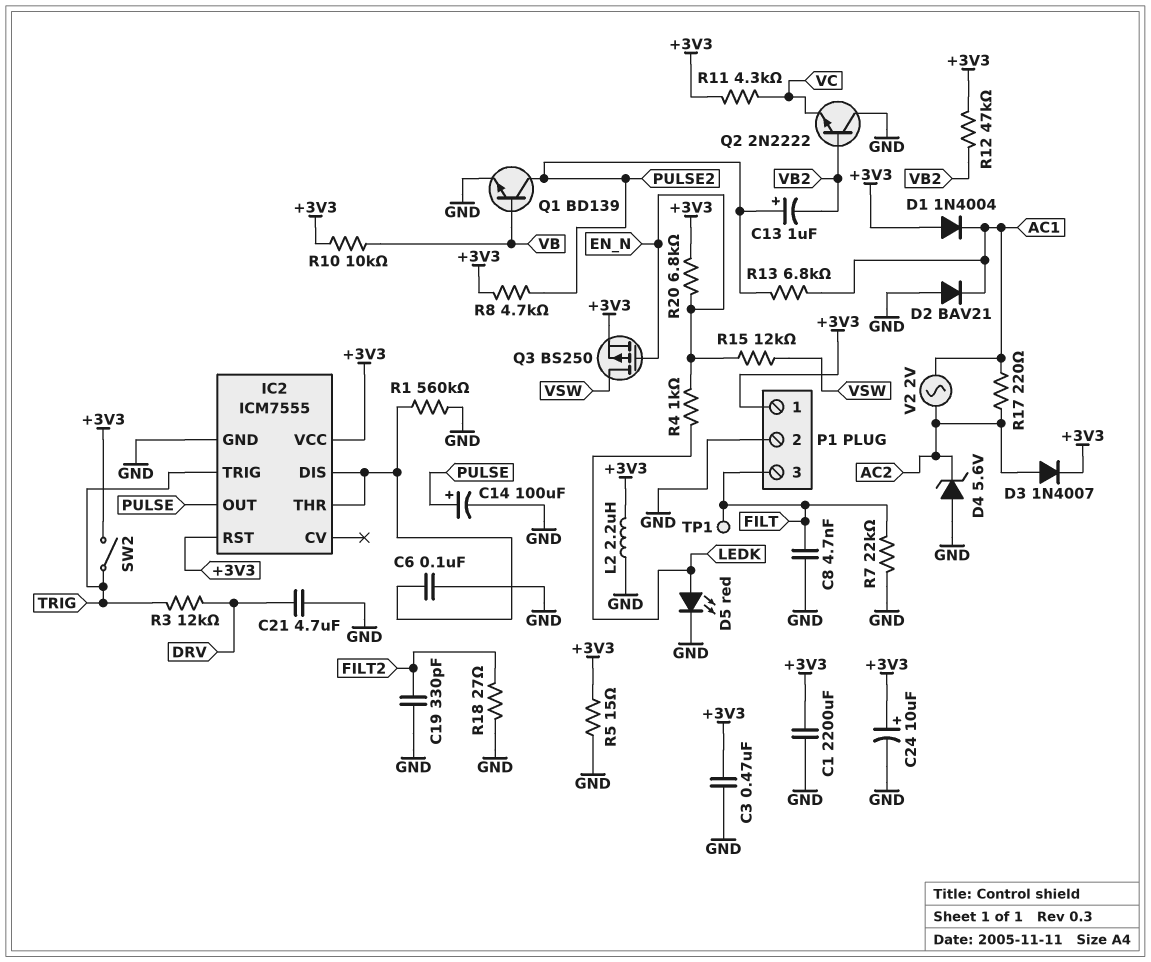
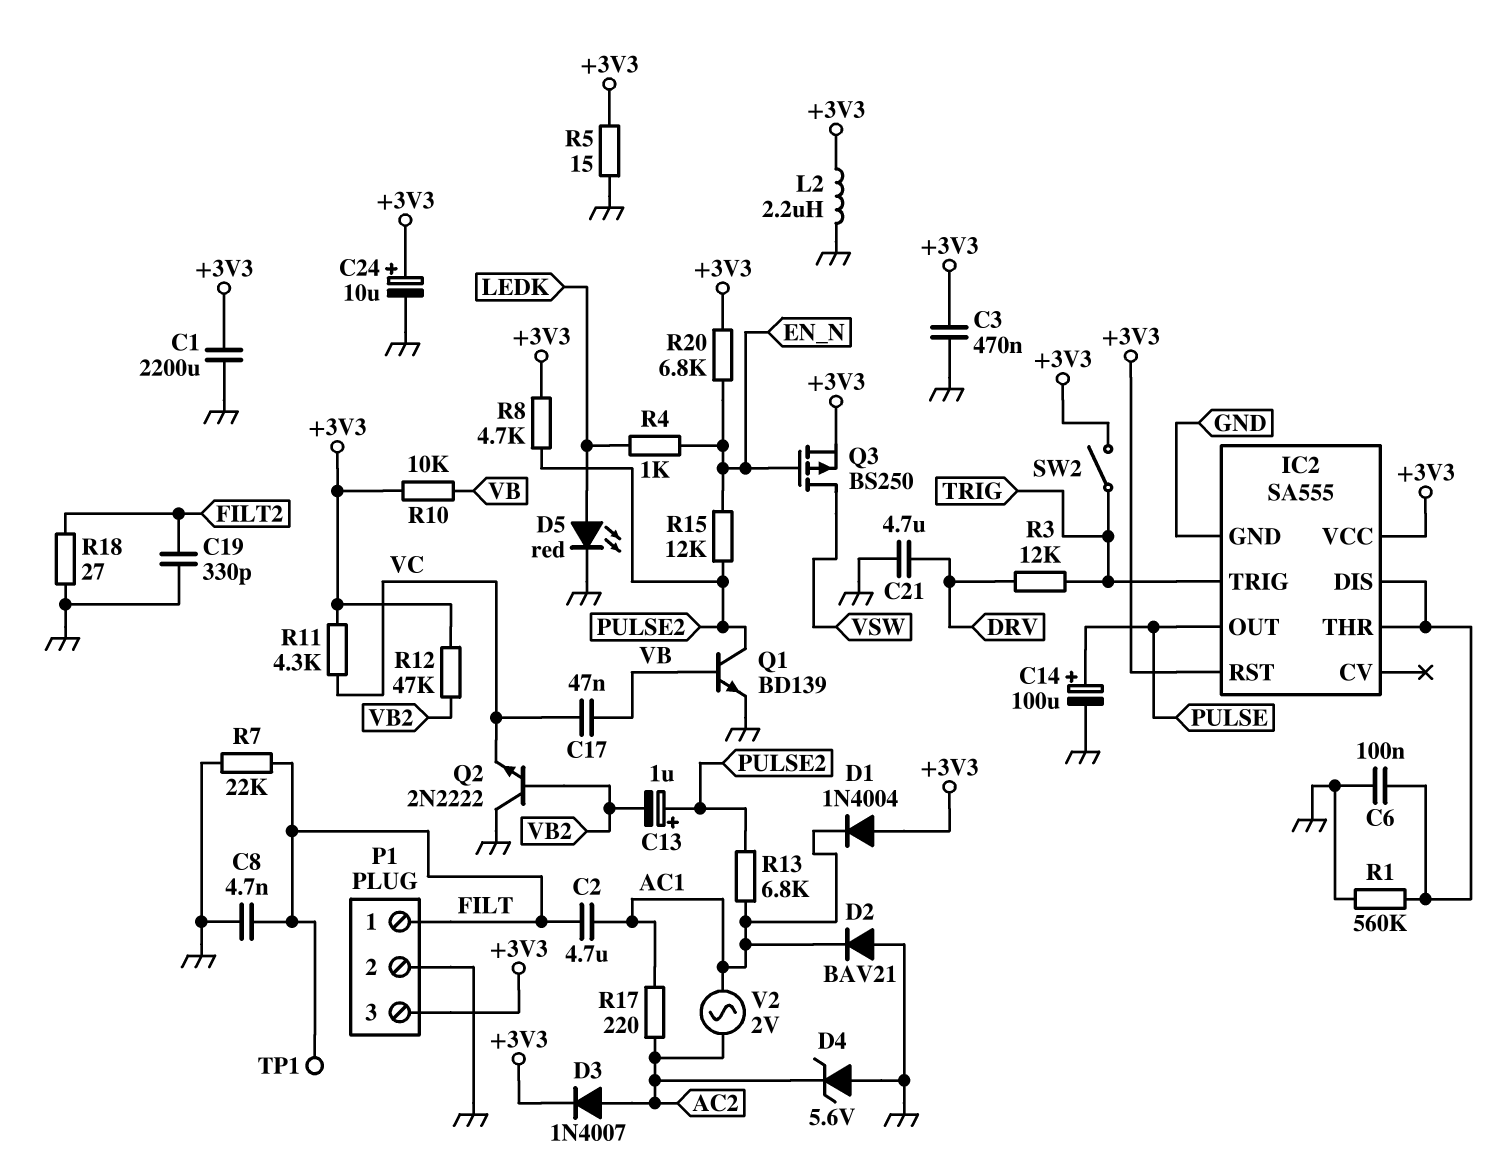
C2: none -> 4.7uF (AC1, FILT)
C17: none -> 47nF (VB, VC)
IC2: ICM7555 -> SA555
P1 pin 1: +3V3 -> FILT
P1 pin 3: FILT -> +3V3
R15: 12k (EN_N, VSW) -> 12k (EN_N, PULSE2)

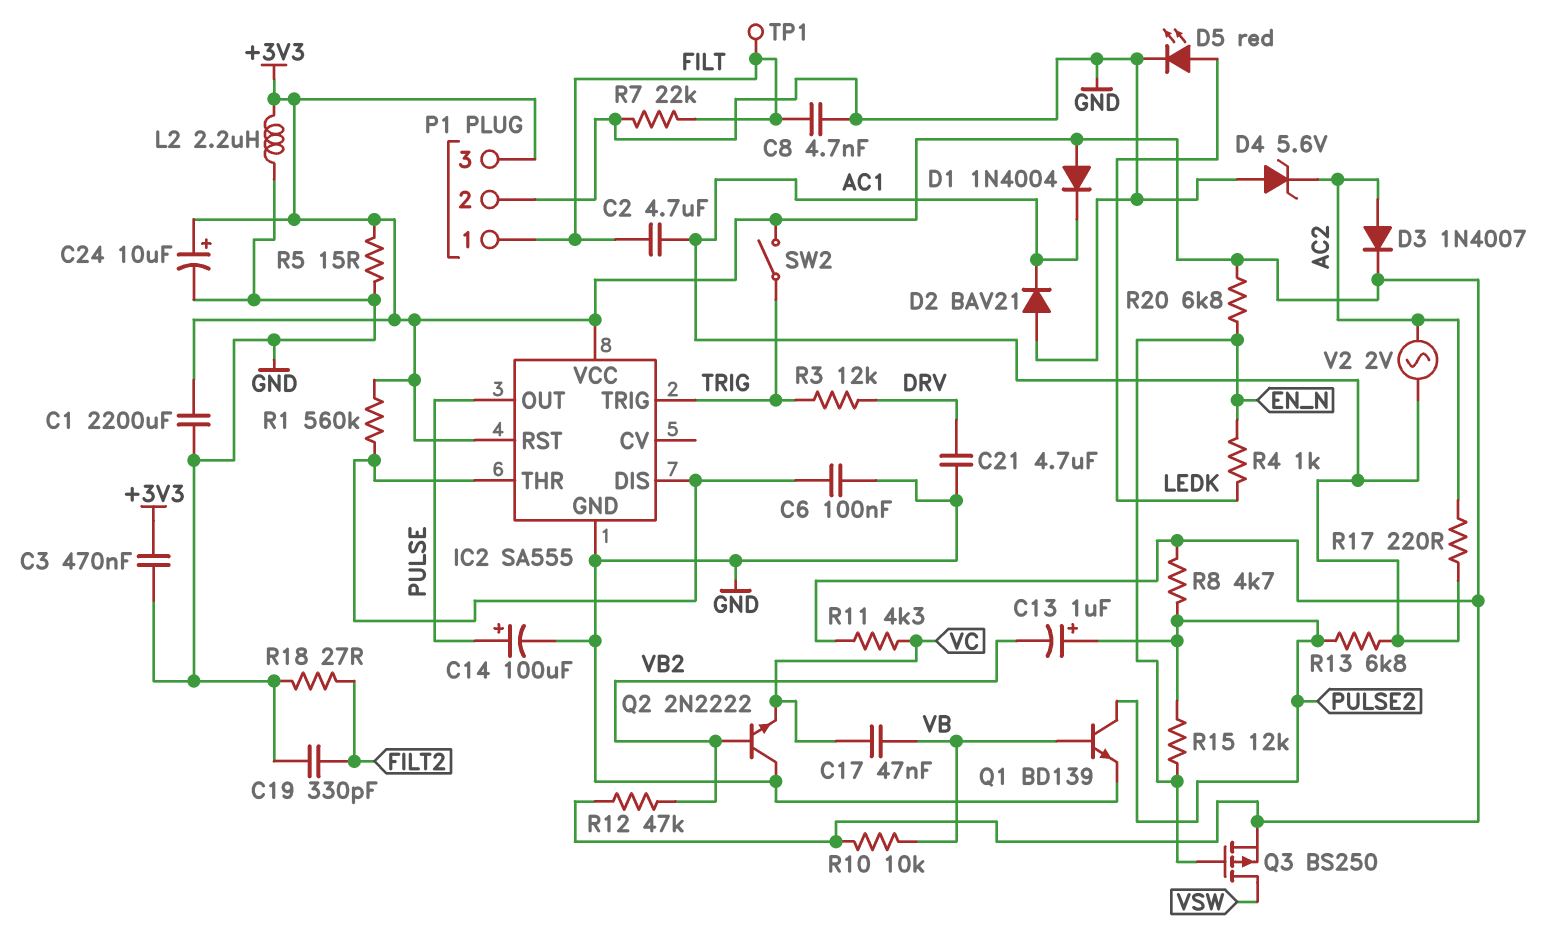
R1: 560k (GND, IC2/DIS) -> 560k (+3V3, IC2/DIS)

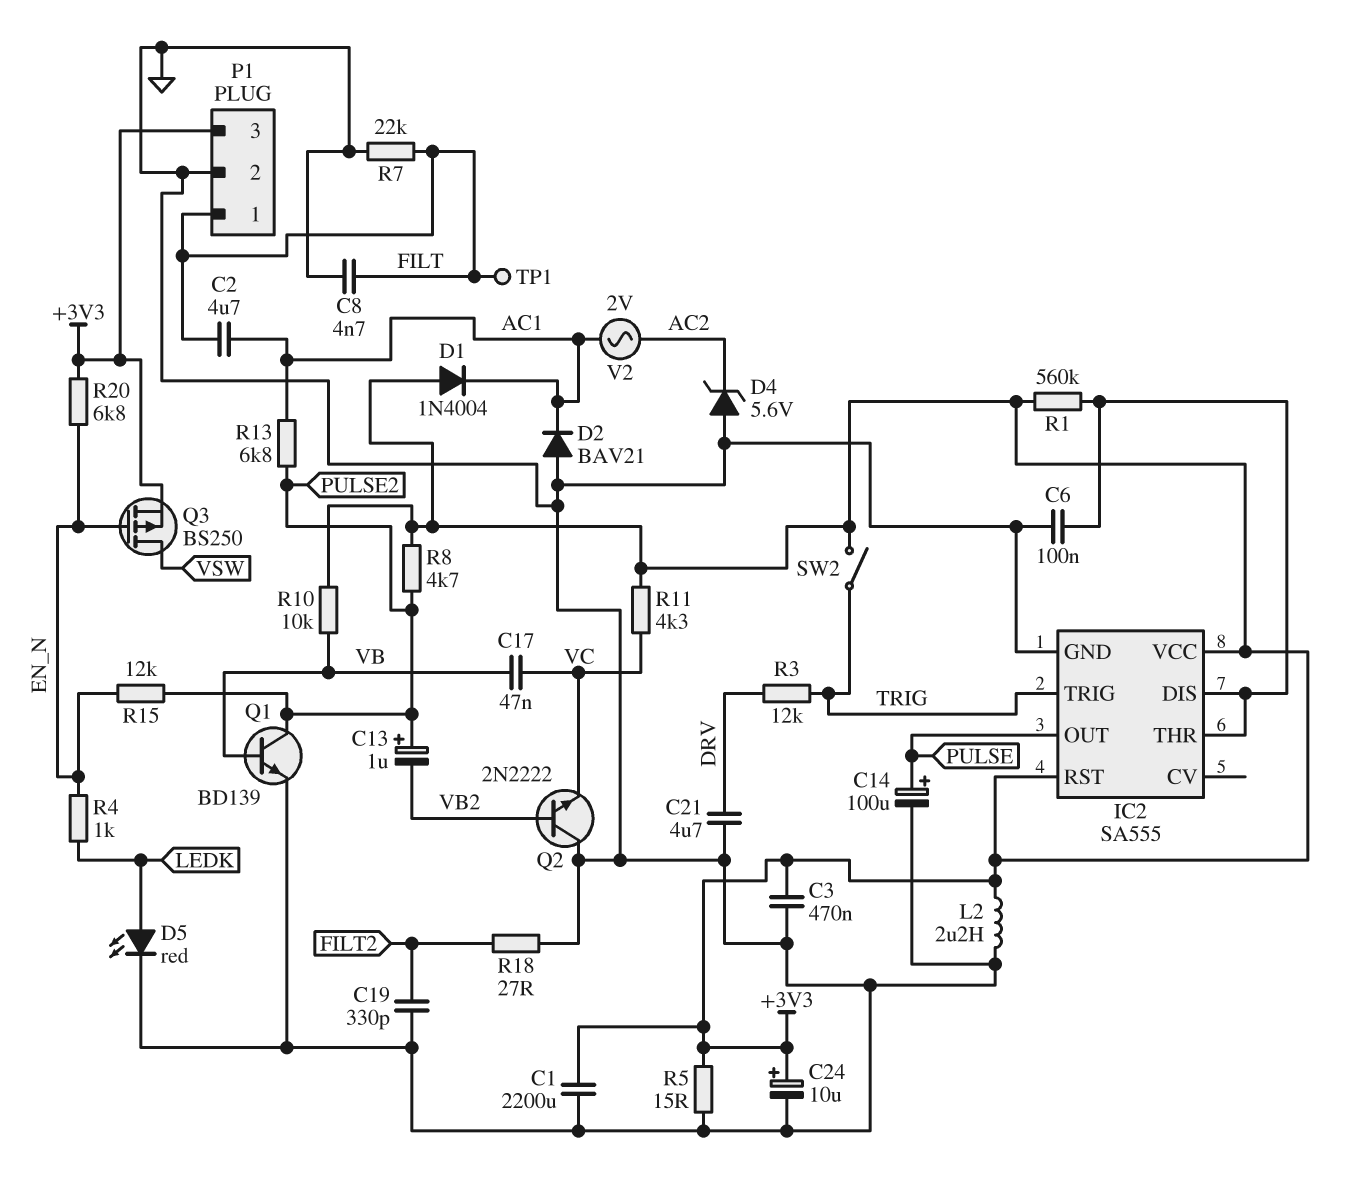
D3: diode 1N4007 (A AC2, K +3V3) -> none
R12: 47k (+3V3, VB2) -> none
R17: 220 (AC1, AC2) -> none

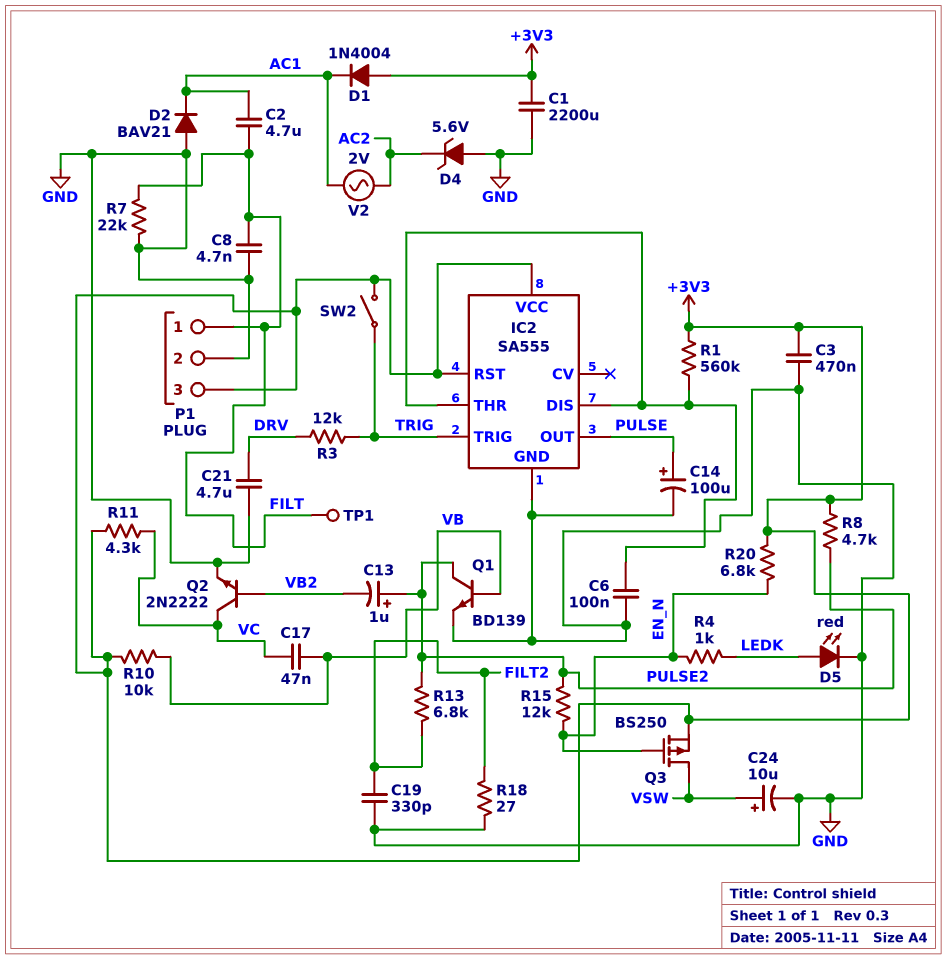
C24: 10uF (plus +3V3, minus GND) -> 10uF (plus VSW, minus GND)
L2: 2.2uH (+3V3, GND) -> none
Q2: NPN 2N2222 (B VB2, C GND, E VC) -> NPN 2N2222 (B VB2, C VC, E GND)
R5: 15 (+3V3, GND) -> none
R13: 6.8k (AC1, PULSE2) -> 6.8k (FILT2, PULSE2)

